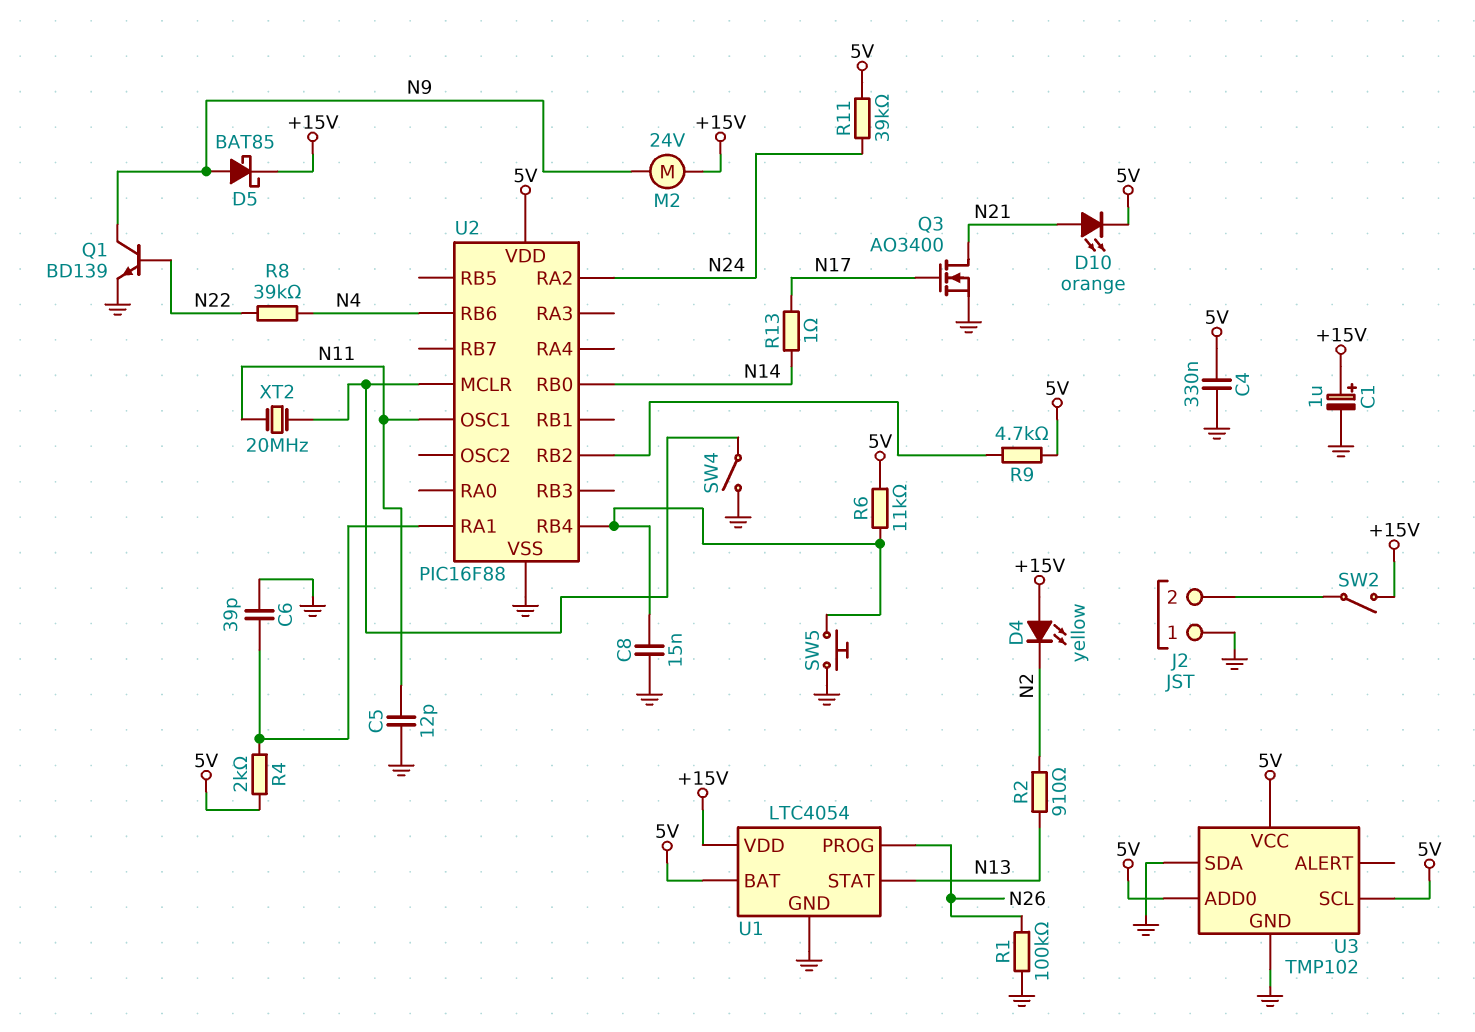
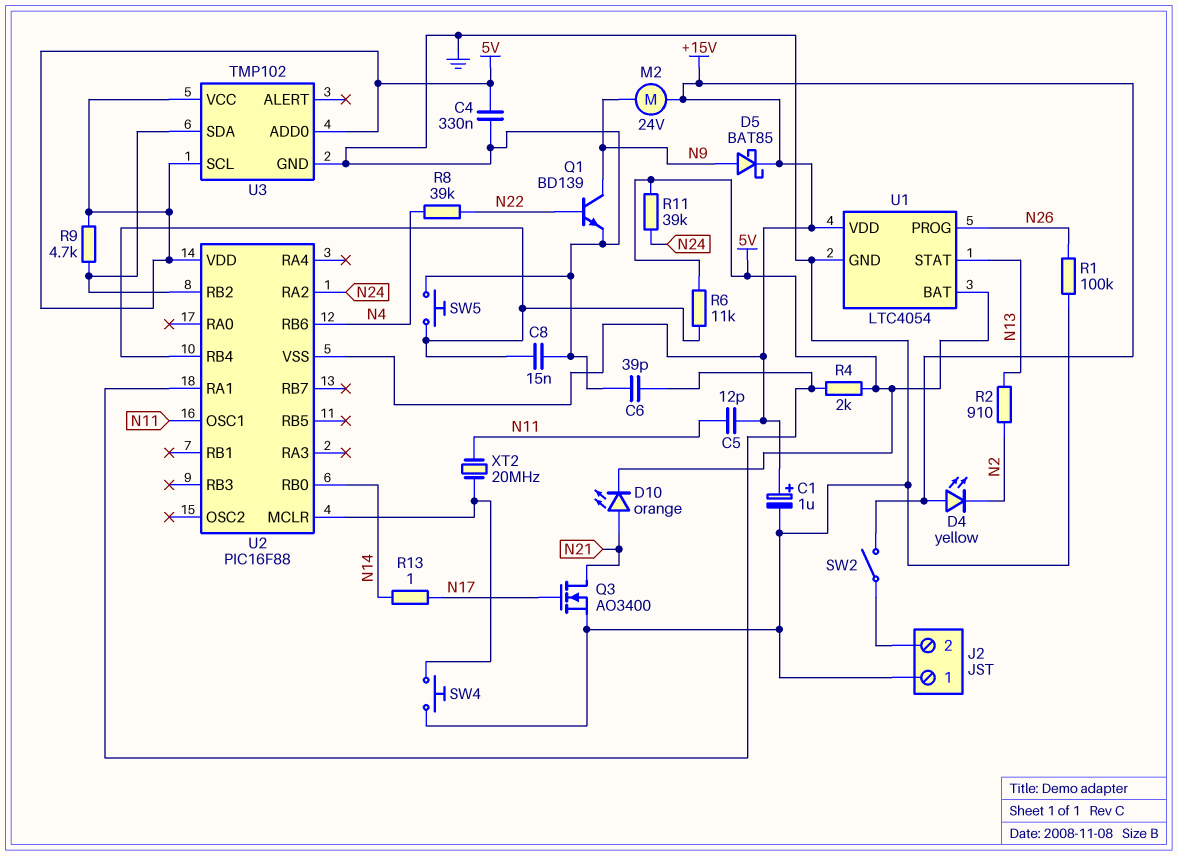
C5: 12pF (GND, N11) -> 12pF (+15V, N11)
SW4: switch (GND, U2/MCLR) -> button (GND, U2/MCLR)
U2 pin VSS: GND -> +15V
U3 pin SDA: GND -> U2/RB2

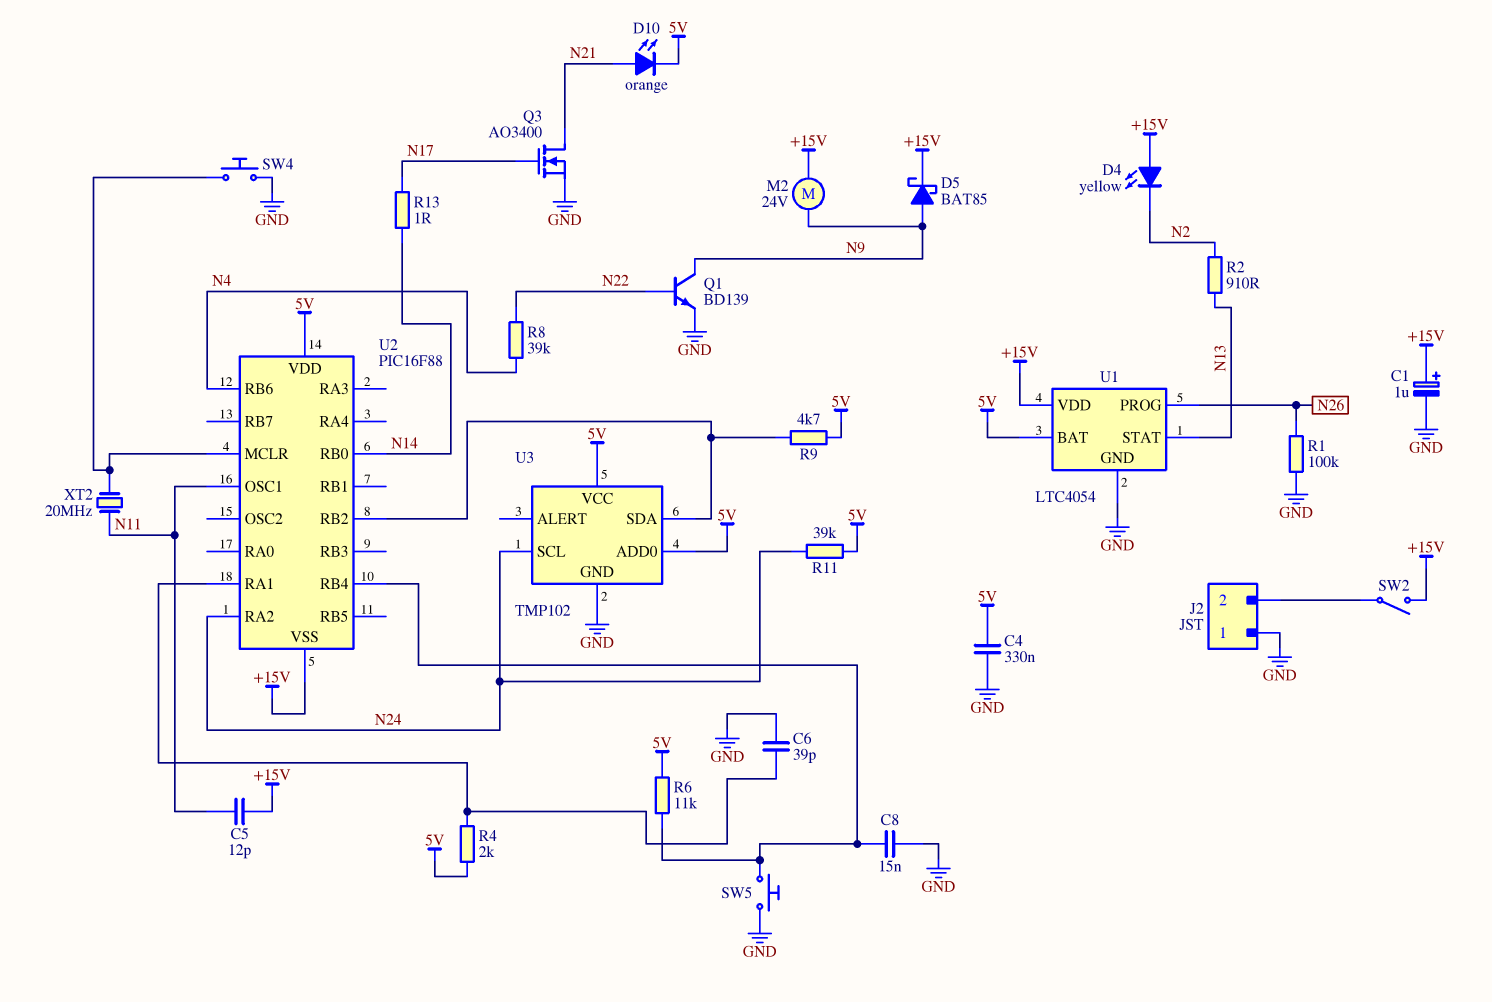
U3 pin SCL: 5V -> N24

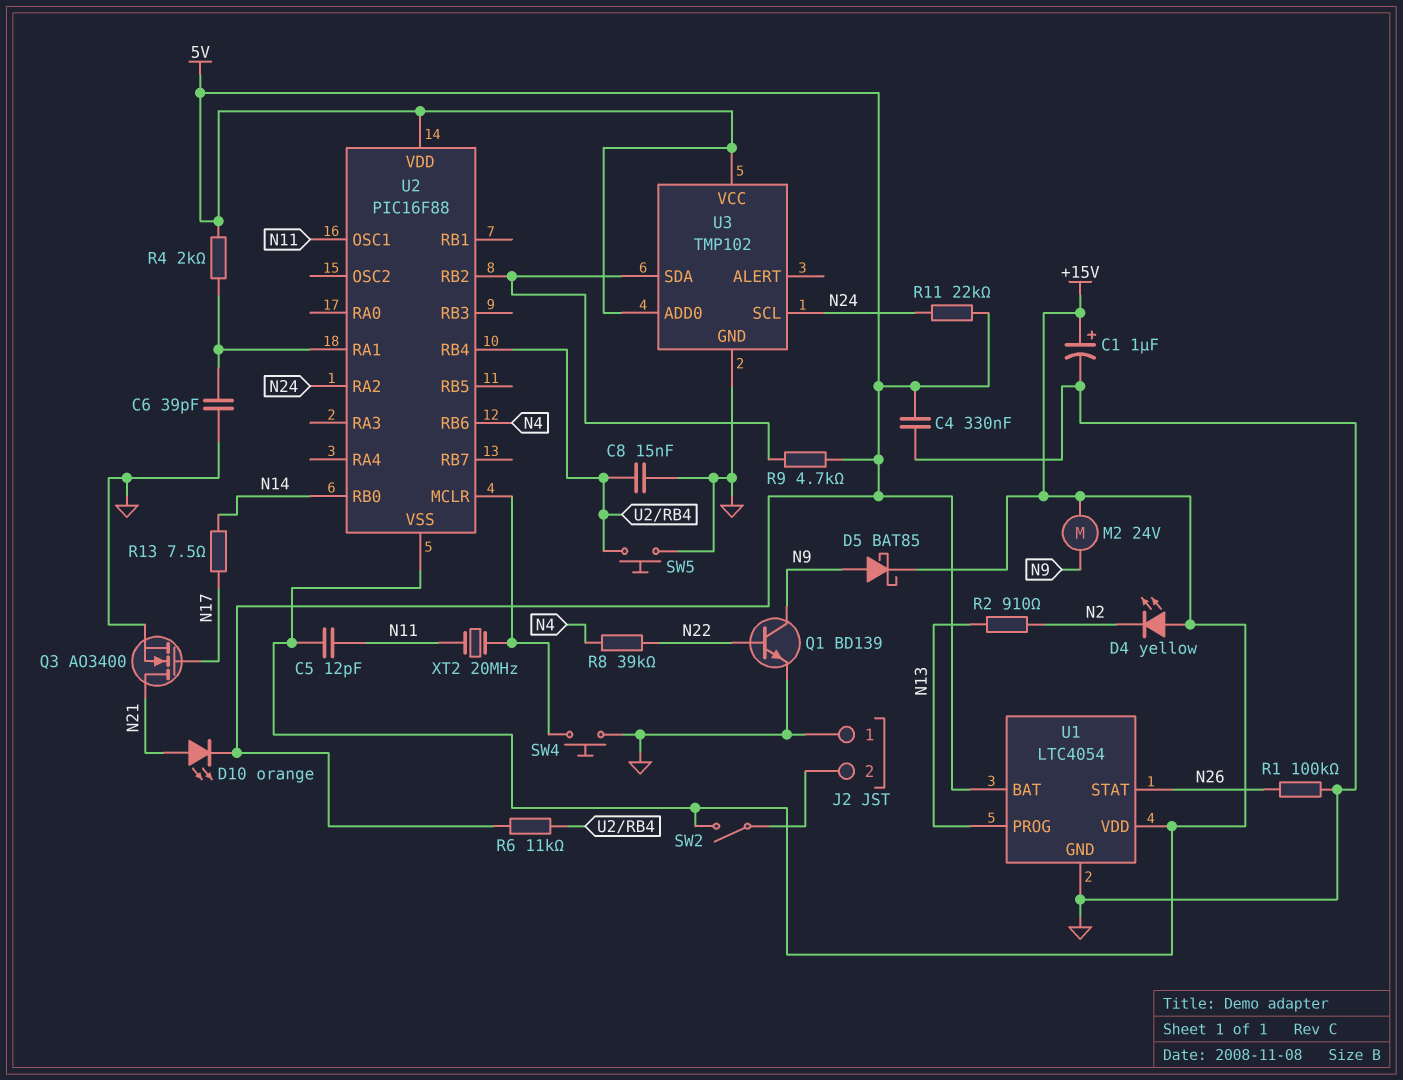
R11: 39k (5V, N24) -> 22k (5V, N24)
R13: 1 (N14, N17) -> 7.5 (N14, N17)
U1 pin PROG: N26 -> N13
U1 pin STAT: N13 -> N26

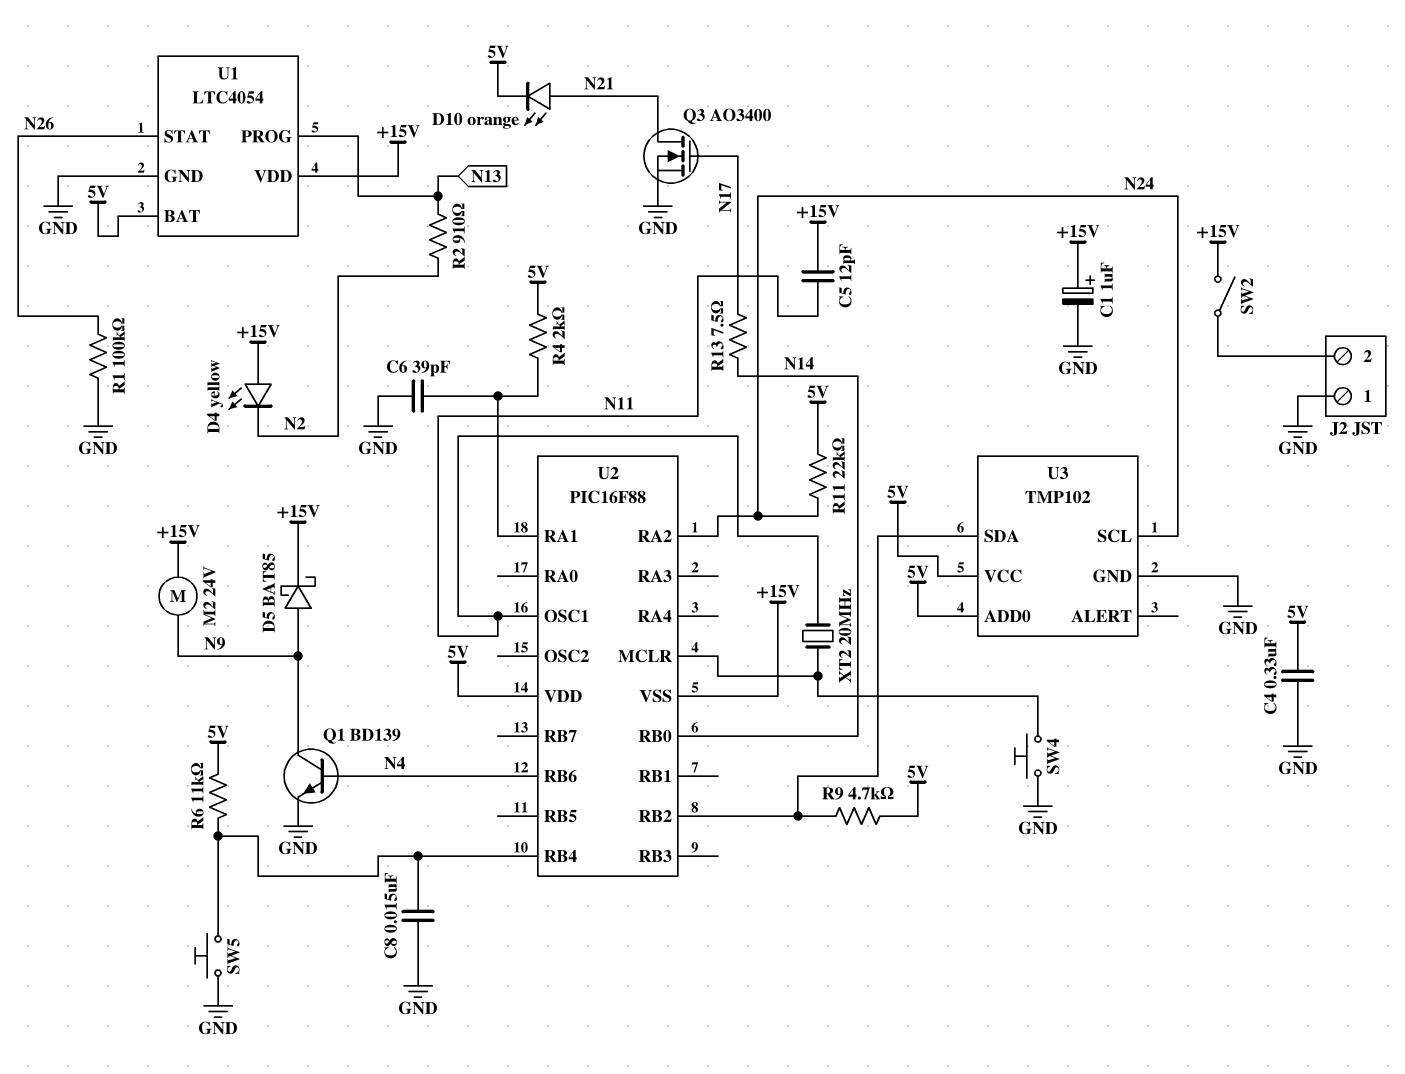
Q1: NPN BD139 (B N22, C N9, E GND) -> NPN BD139 (B N4, C N9, E GND)
R8: 39k (N4, N22) -> none

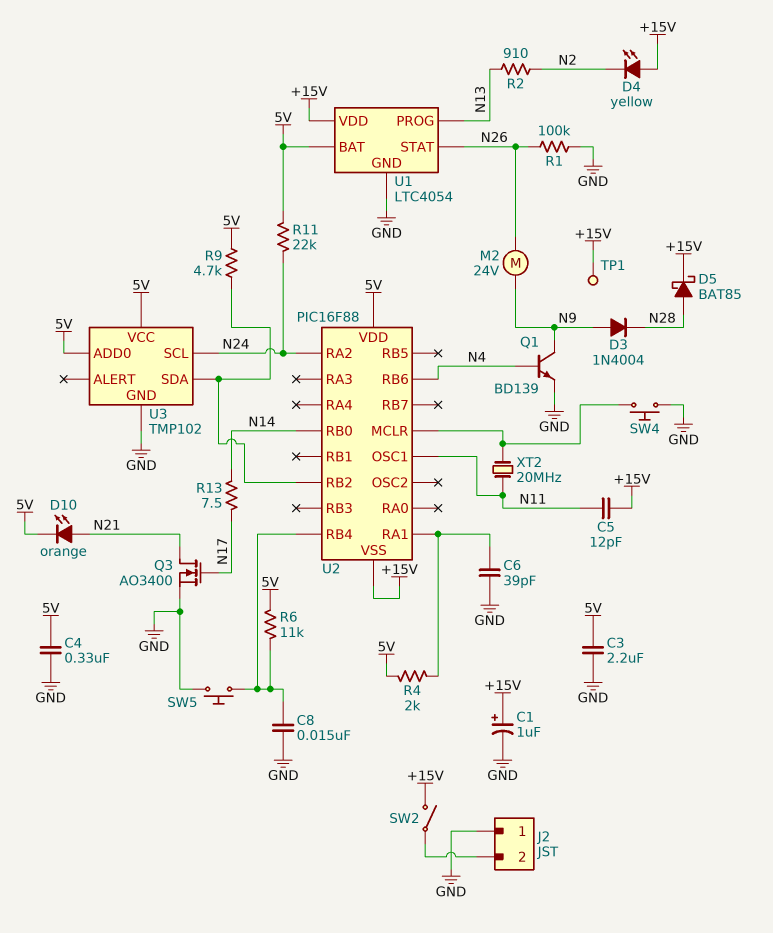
C3: none -> 2.2uF (5V, GND)
D3: none -> diode 1N4004 (A N9, K N28)
D5: schottky BAT85 (A N9, K +15V) -> schottky BAT85 (A N28, K +15V)
M2: motor 24V (+15V, N9) -> motor 24V (N9, N26)
TP1: none -> test point (+15V)

